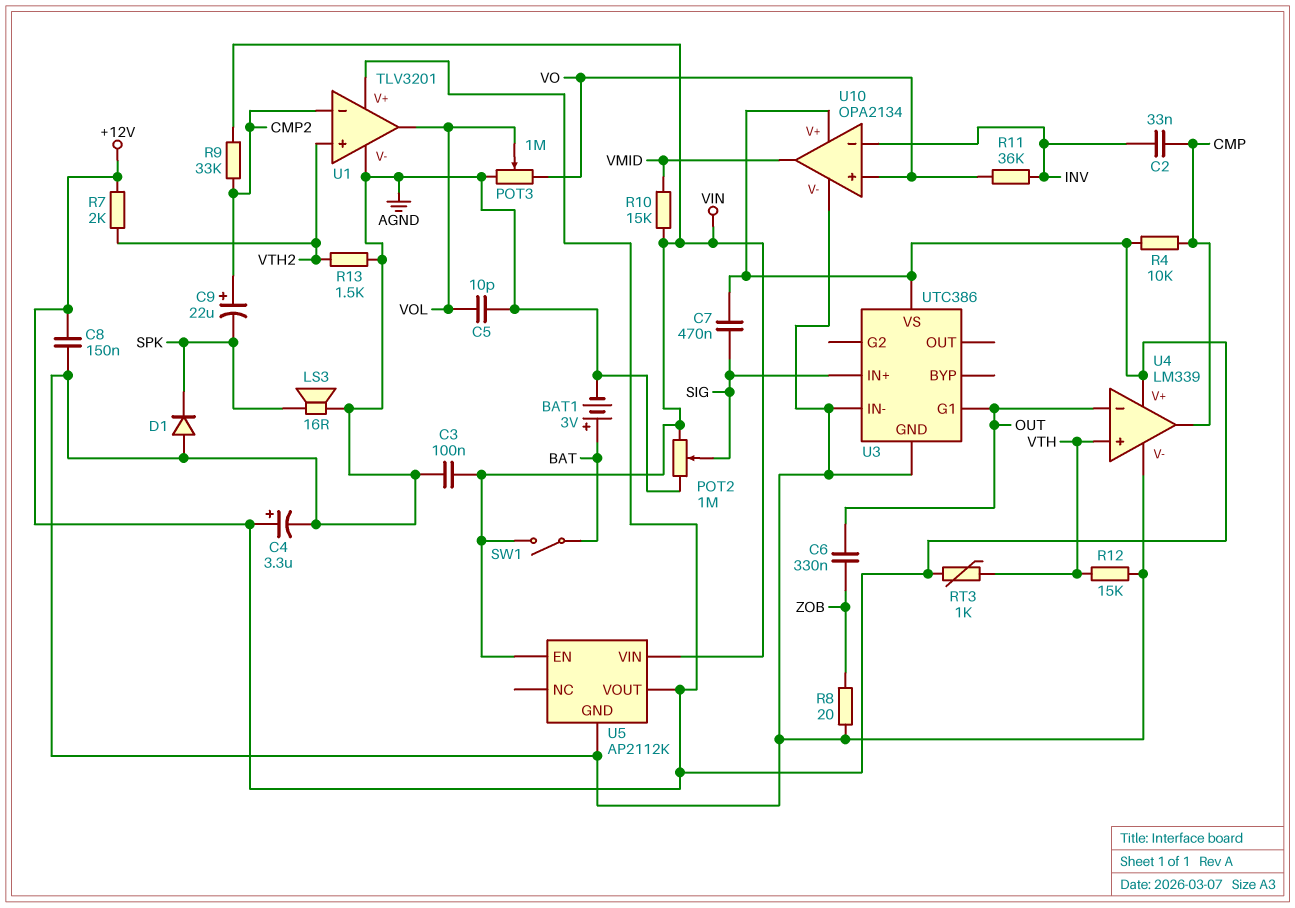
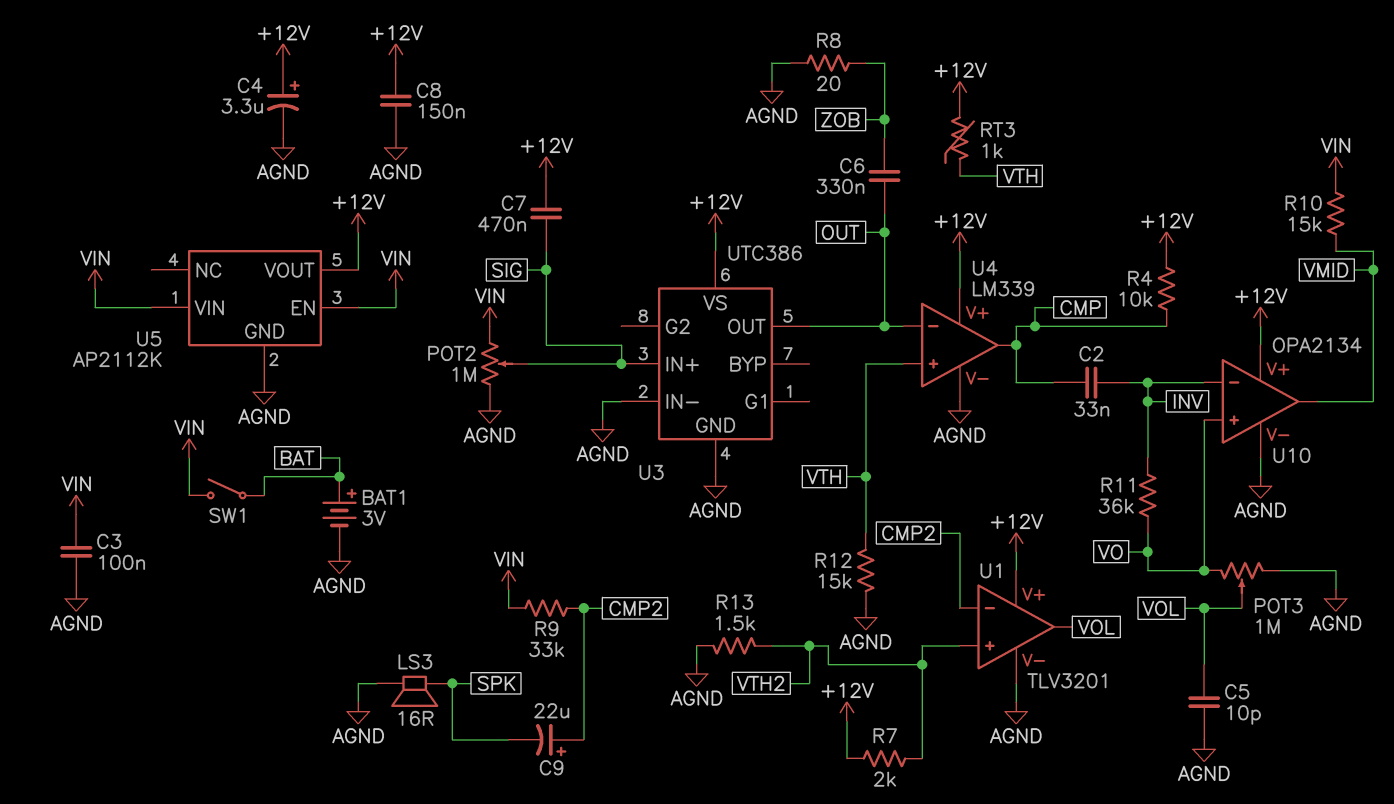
D1: diode (A AGND, K SPK) -> none
U3 pin G1: OUT -> none
U3 pin OUT: none -> OUT

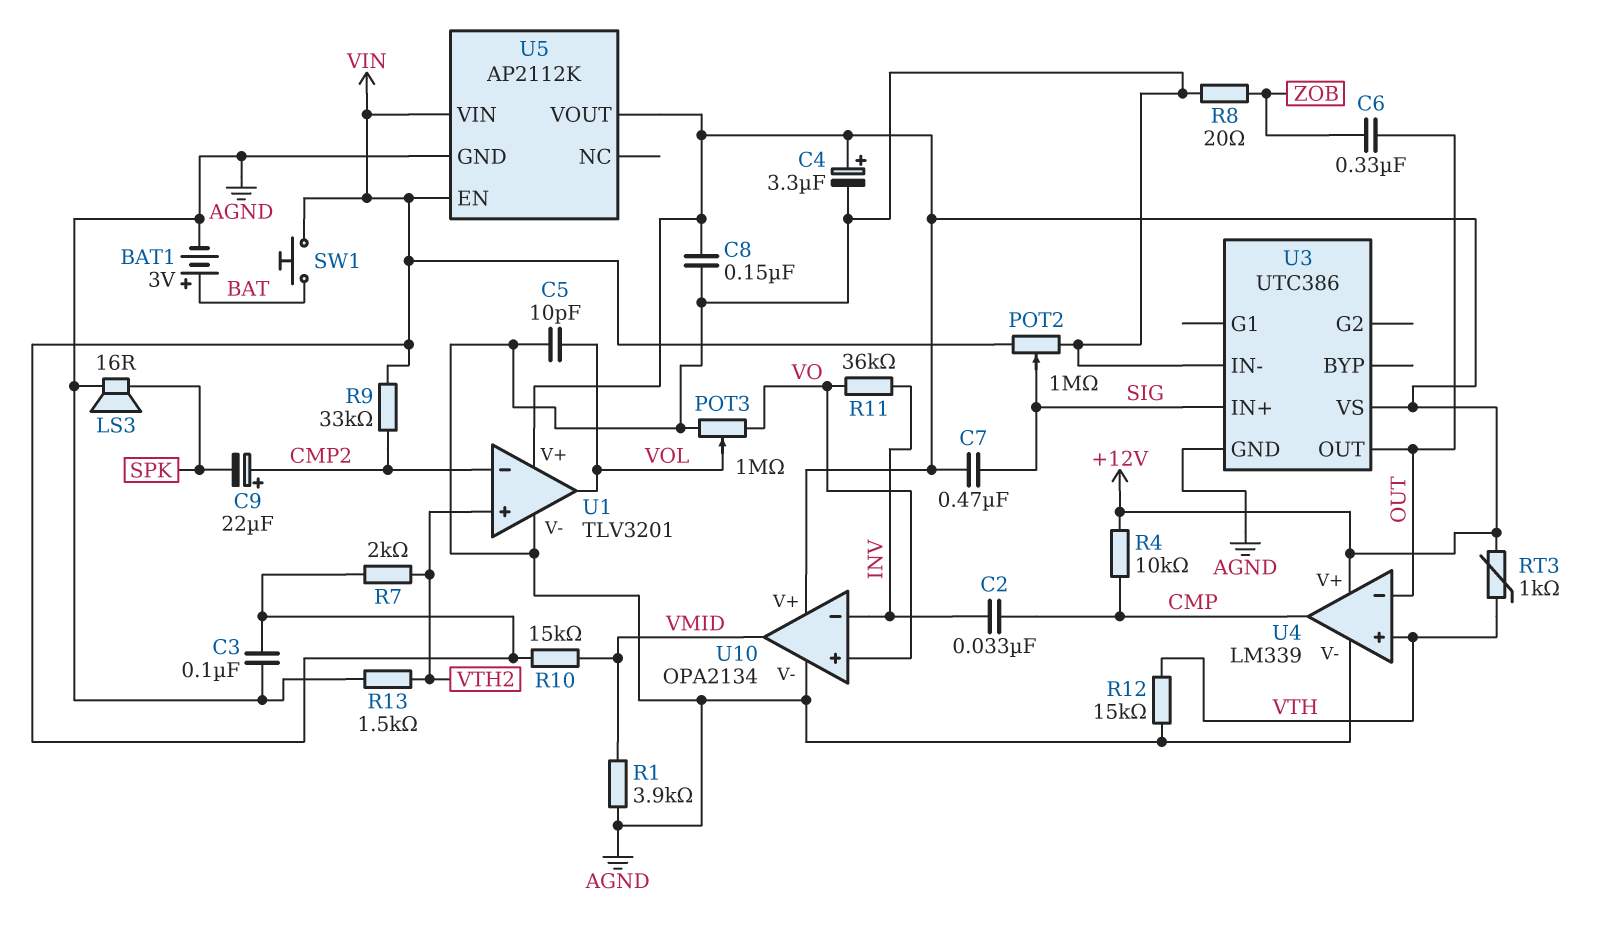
R1: none -> 3.9k (AGND, VMID)
R7: 2k (+12V, VTH2) -> 2k (VIN, VTH2)
SW1: switch (BAT, VIN) -> button (BAT, VIN)

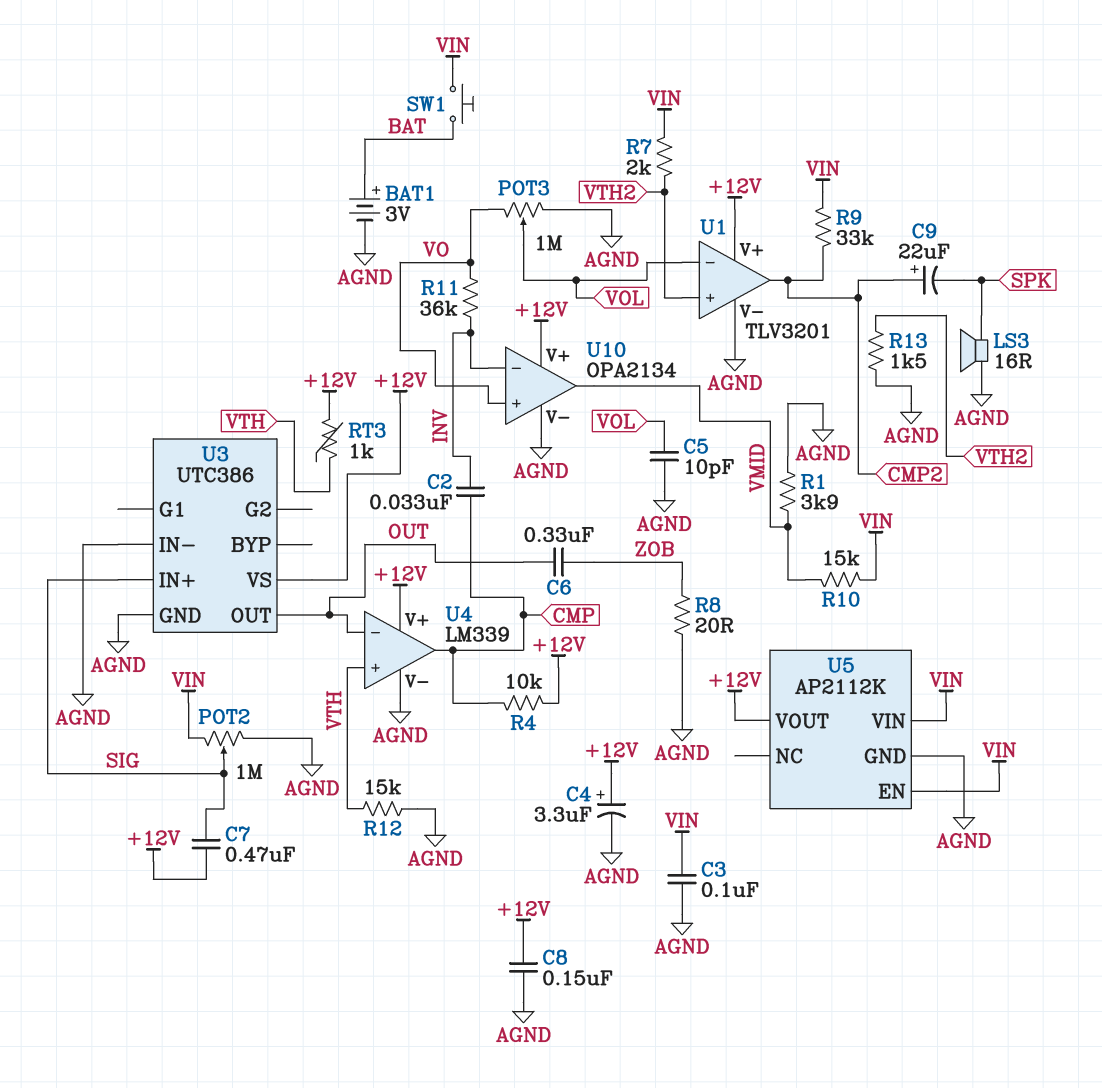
U1 pin in-: CMP2 -> VOL
U1 pin out: VOL -> CMP2

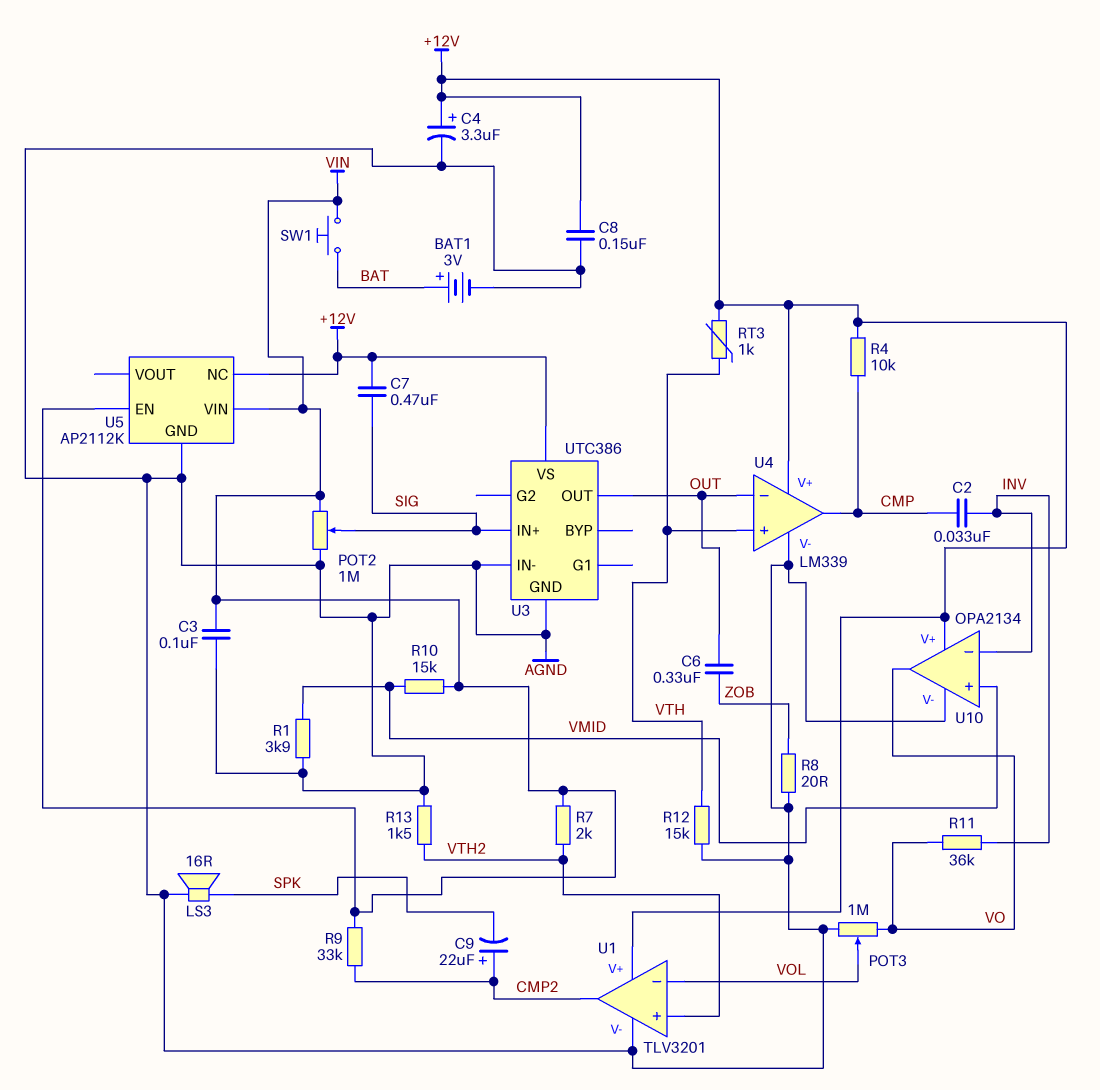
C5: 10pF (AGND, VOL) -> none
U5 pin NC: none -> +12V
U5 pin VOUT: +12V -> none
U10 pin in+: VO -> VMID
U10 pin out: VMID -> VO

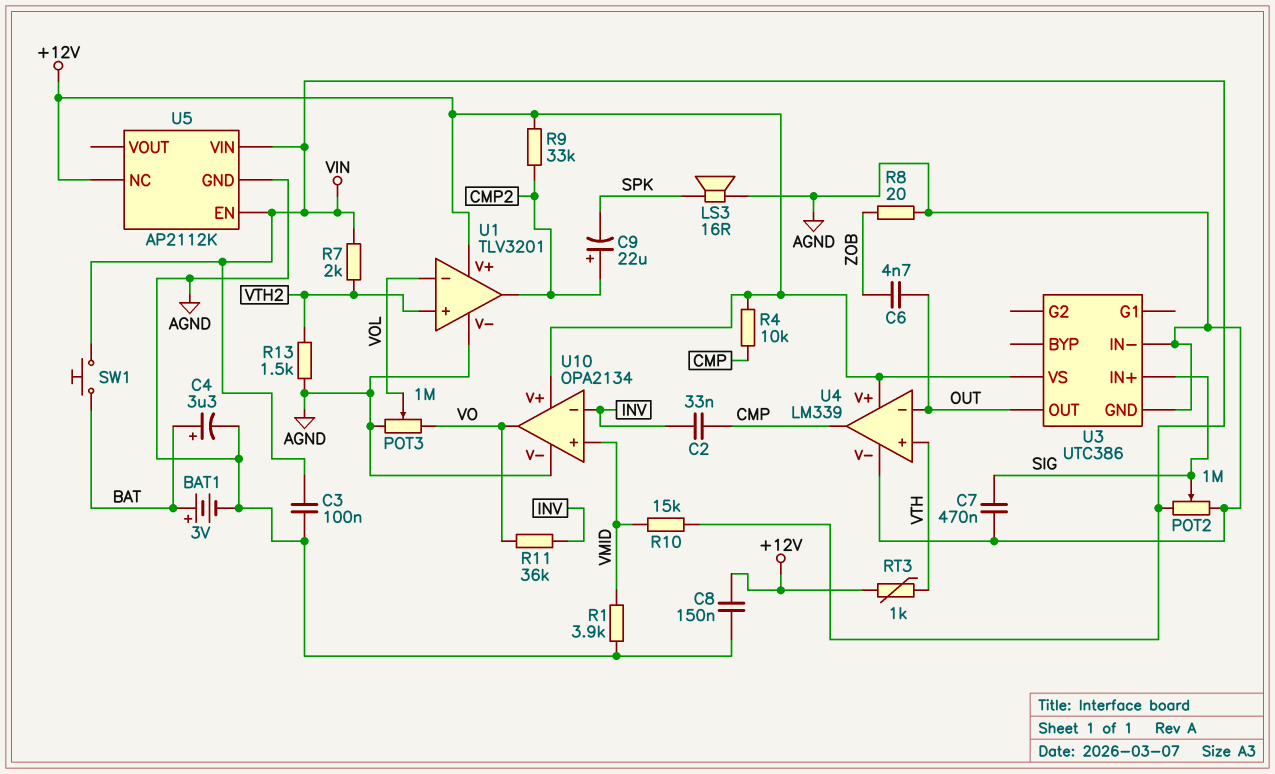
C4: 3.3uF (plus +12V, minus AGND) -> 3.3uF (plus BAT, minus AGND)
C6: 330nF (OUT, ZOB) -> 4.7nF (OUT, ZOB)
C7: 470nF (+12V, SIG) -> 470nF (AGND, SIG)
R9: 33k (CMP2, VIN) -> 33k (+12V, CMP2)
R12: 15k (AGND, VTH) -> none

